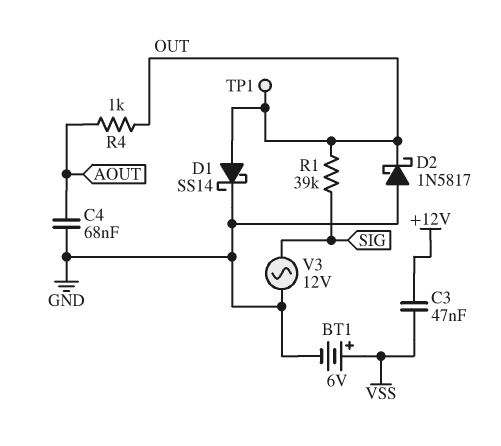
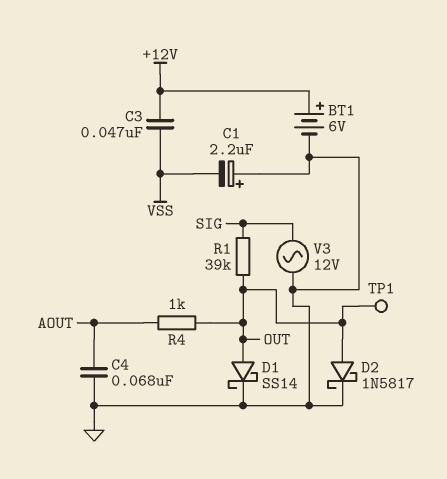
BT1: 6V (plus VSS, minus GND) -> 6V (plus +12V, minus GND)
C1: none -> 2.2uF (plus GND, minus VSS)
D2: schottky 1N5817 (A GND, K OUT) -> schottky 1N5817 (A OUT, K GND)

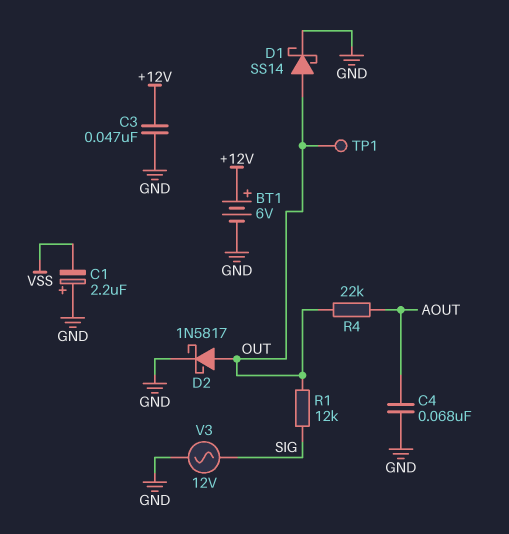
C3: 47nF (+12V, VSS) -> 47nF (+12V, GND)
R1: 39k (OUT, SIG) -> 12k (OUT, SIG)
R4: 1k (AOUT, OUT) -> 22k (AOUT, OUT)

